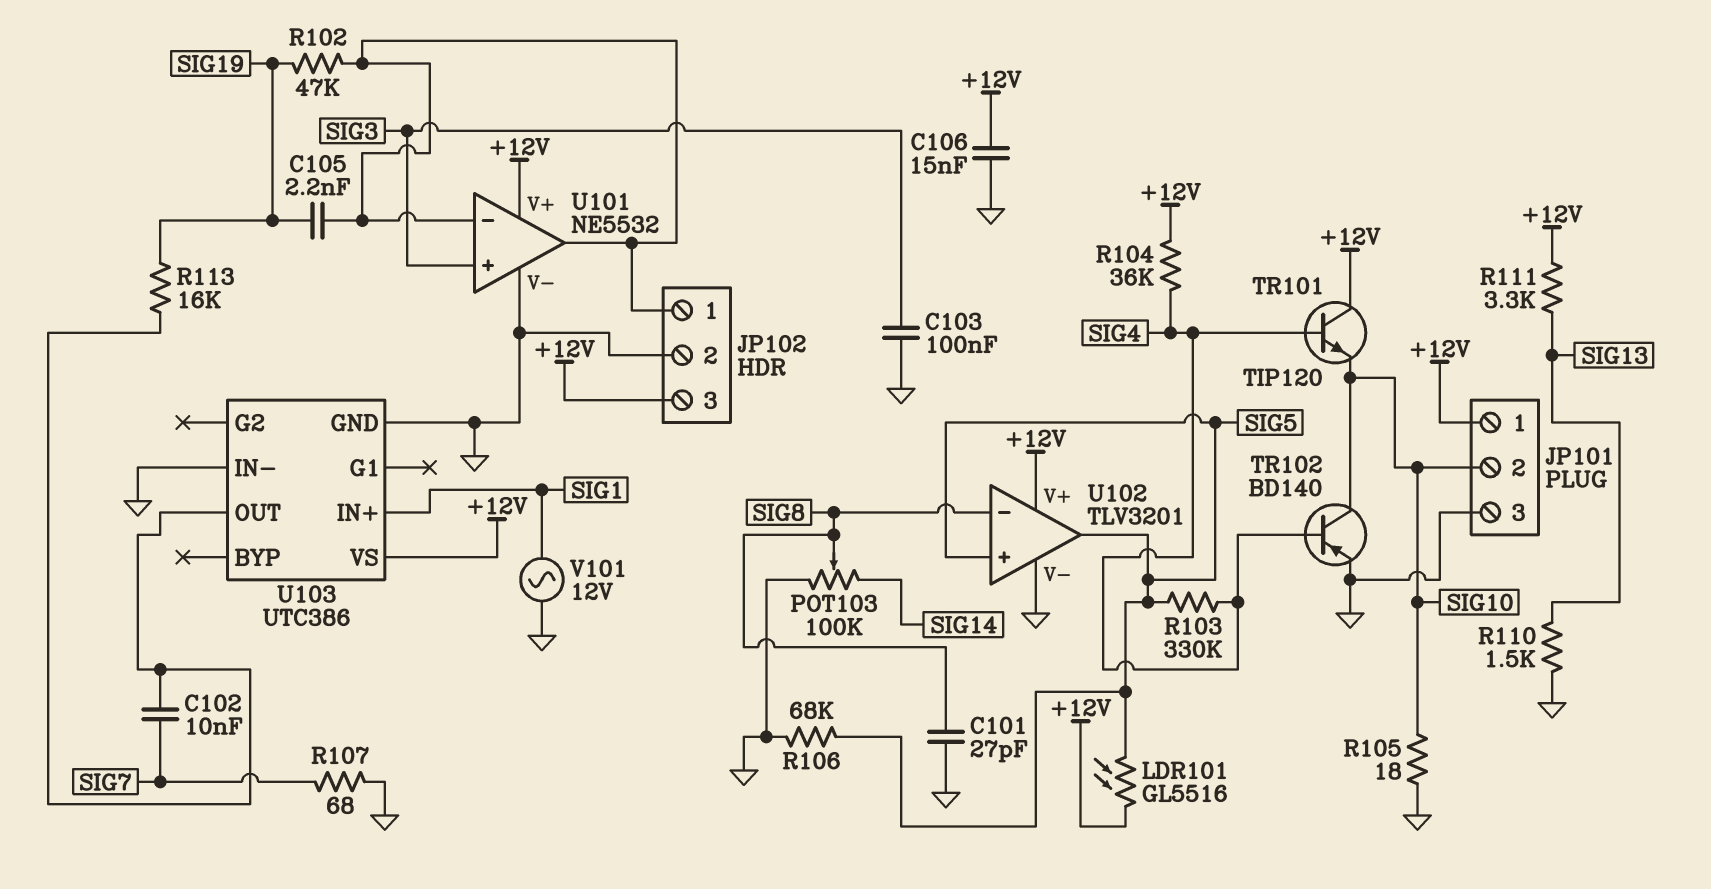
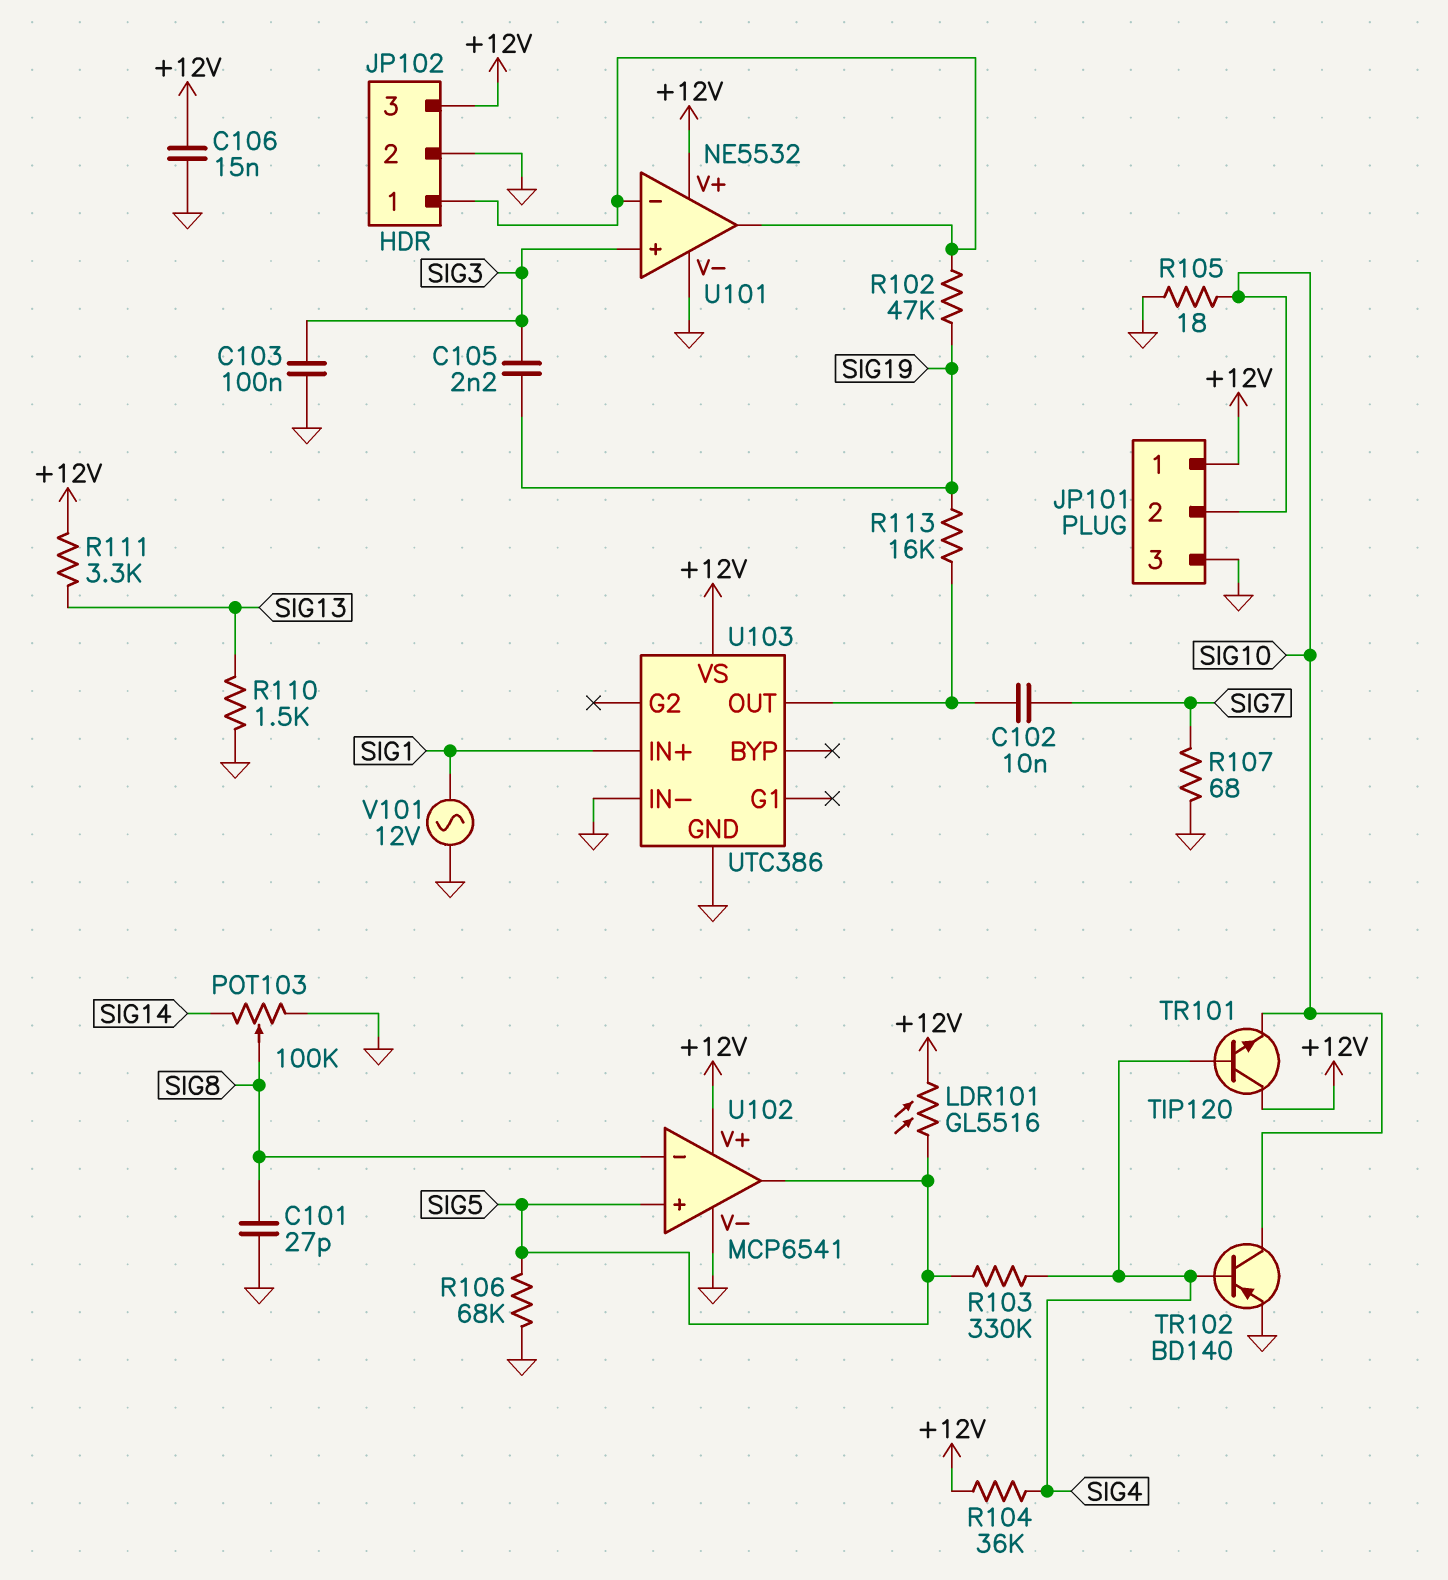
C105: 2.2nF (JP102/1, SIG19) -> 2.2nF (SIG3, SIG19)
U102: TLV3201 -> MCP6541

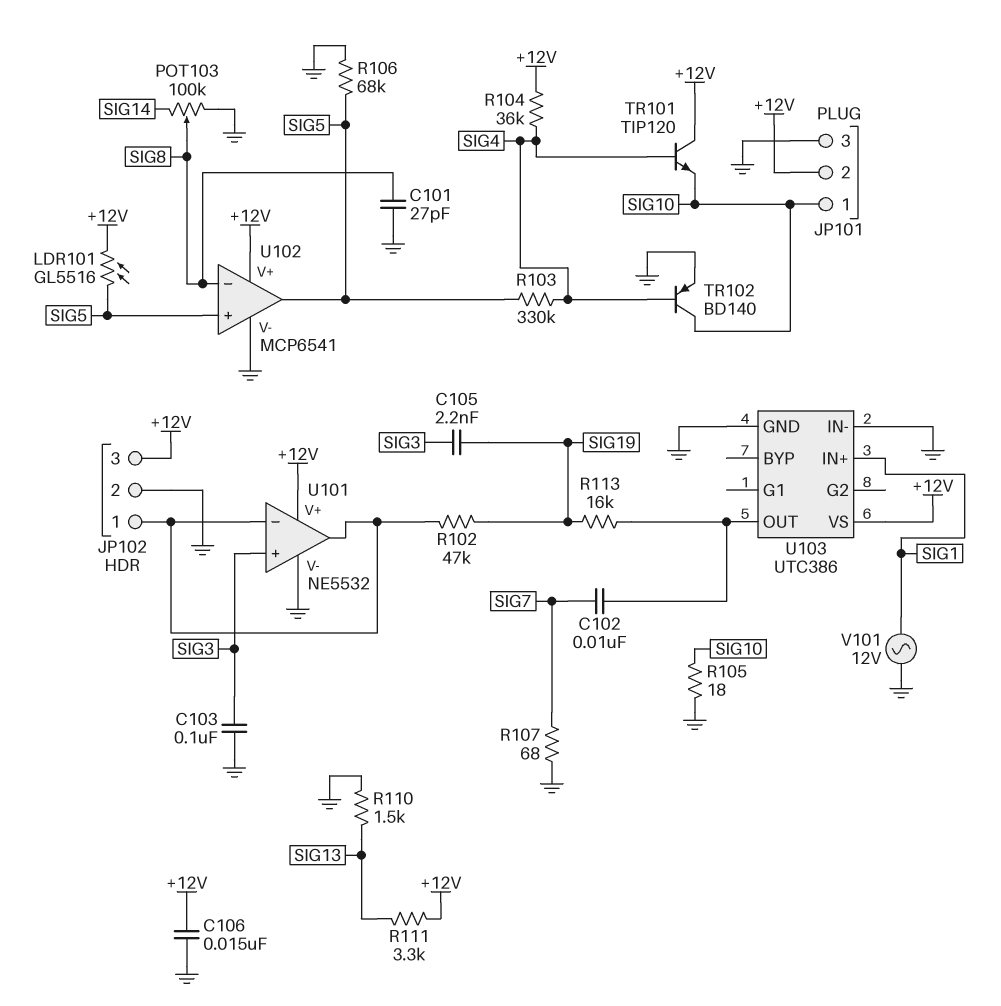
JP101 pin 1: +12V -> SIG10
JP101 pin 2: SIG10 -> +12V

